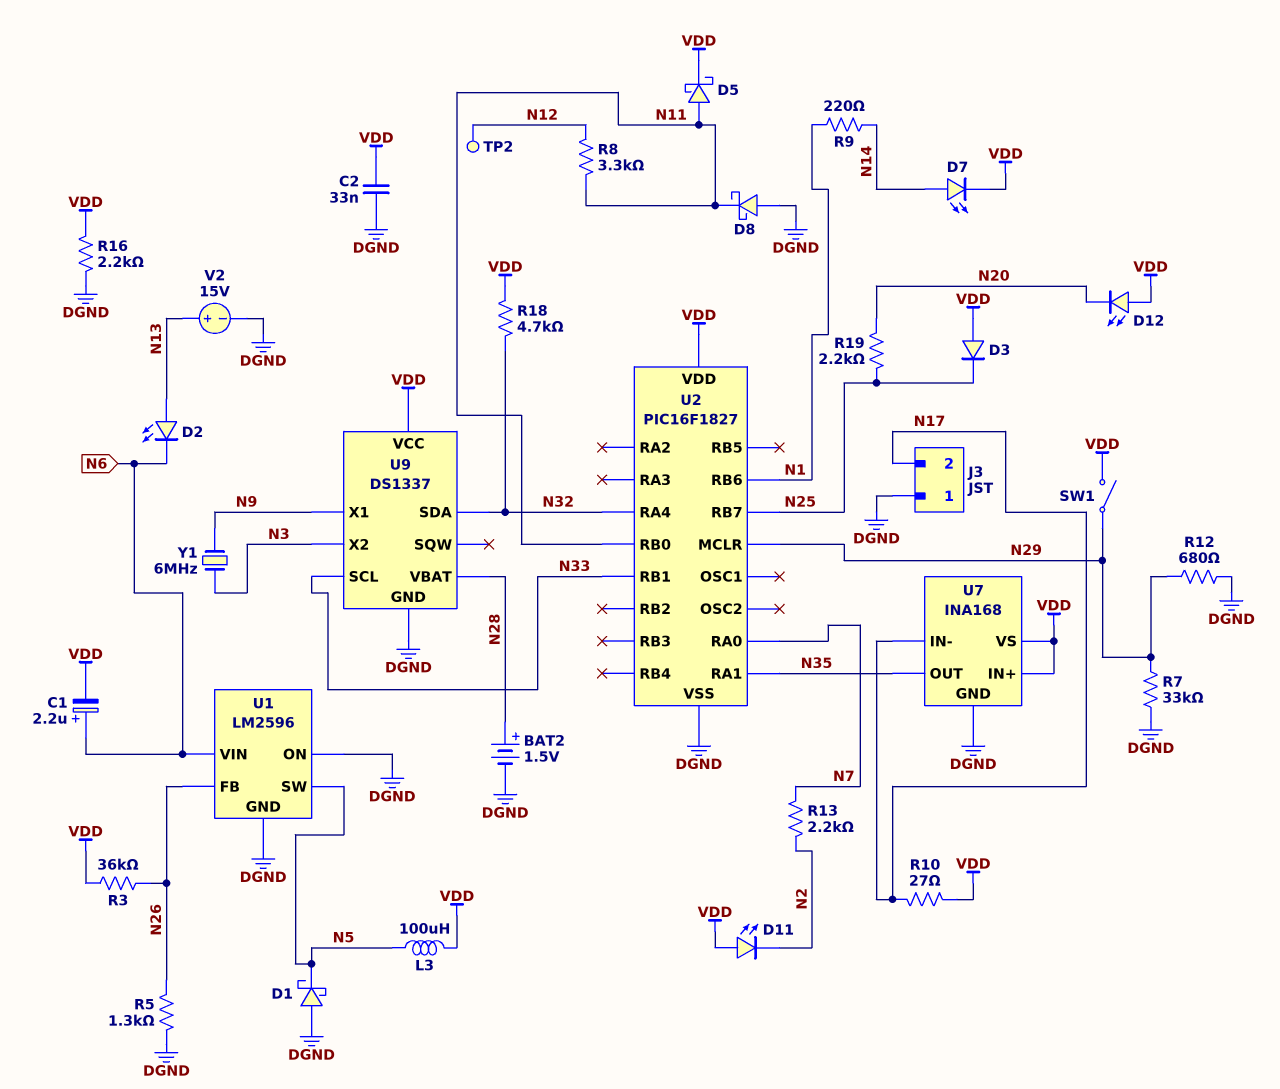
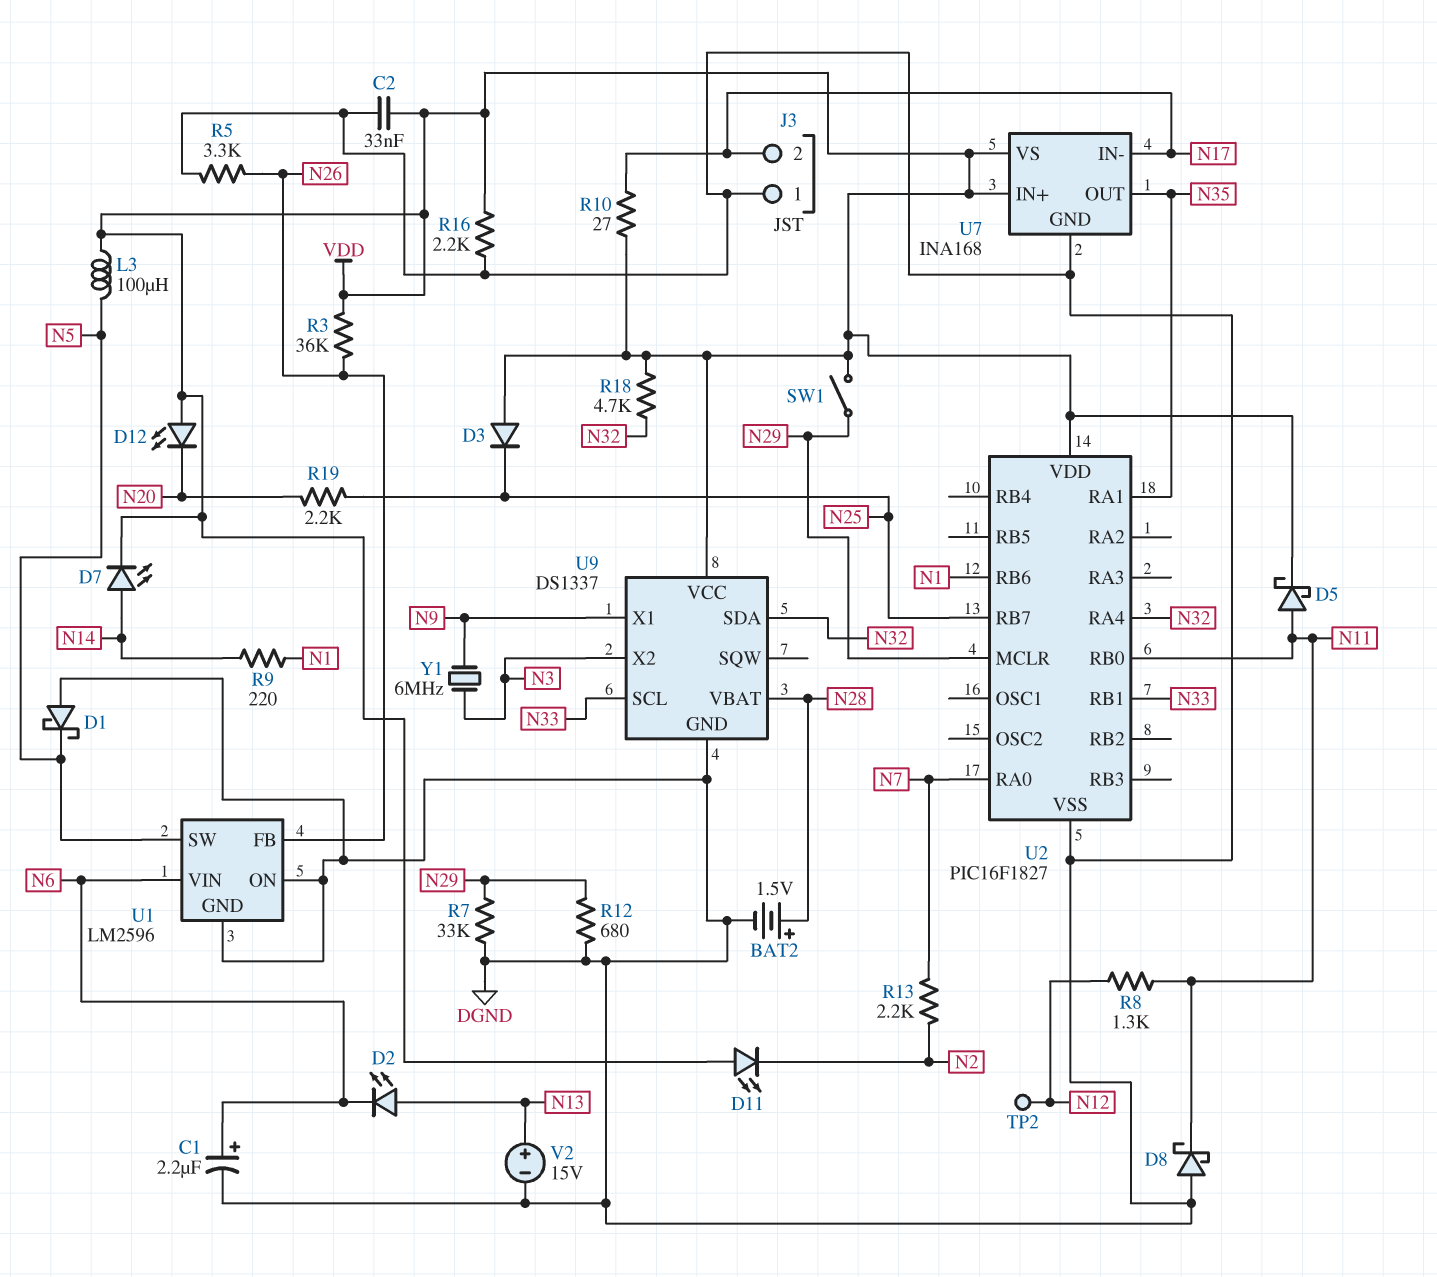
C1: 2.2uF (plus N6, minus VDD) -> 2.2uF (plus N6, minus DGND)
R5: 1.3k (DGND, N26) -> 3.3k (DGND, N26)
R8: 3.3k (N11, N12) -> 1.3k (N11, N12)

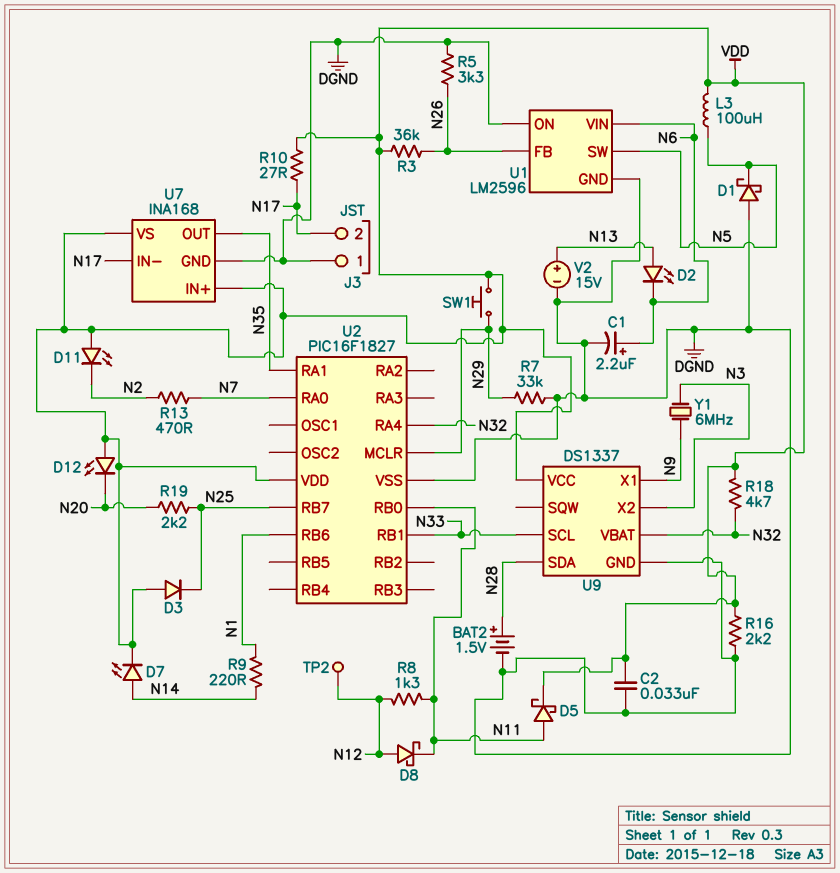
D8: schottky (A DGND, K N11) -> schottky (A N12, K N11)
R12: 680 (DGND, N29) -> none
R13: 2.2k (N2, N7) -> 470 (N2, N7)
SW1: switch (N29, VDD) -> button (N29, VDD)
U9 pin SDA: N32 -> N28
U9 pin VBAT: N28 -> N32

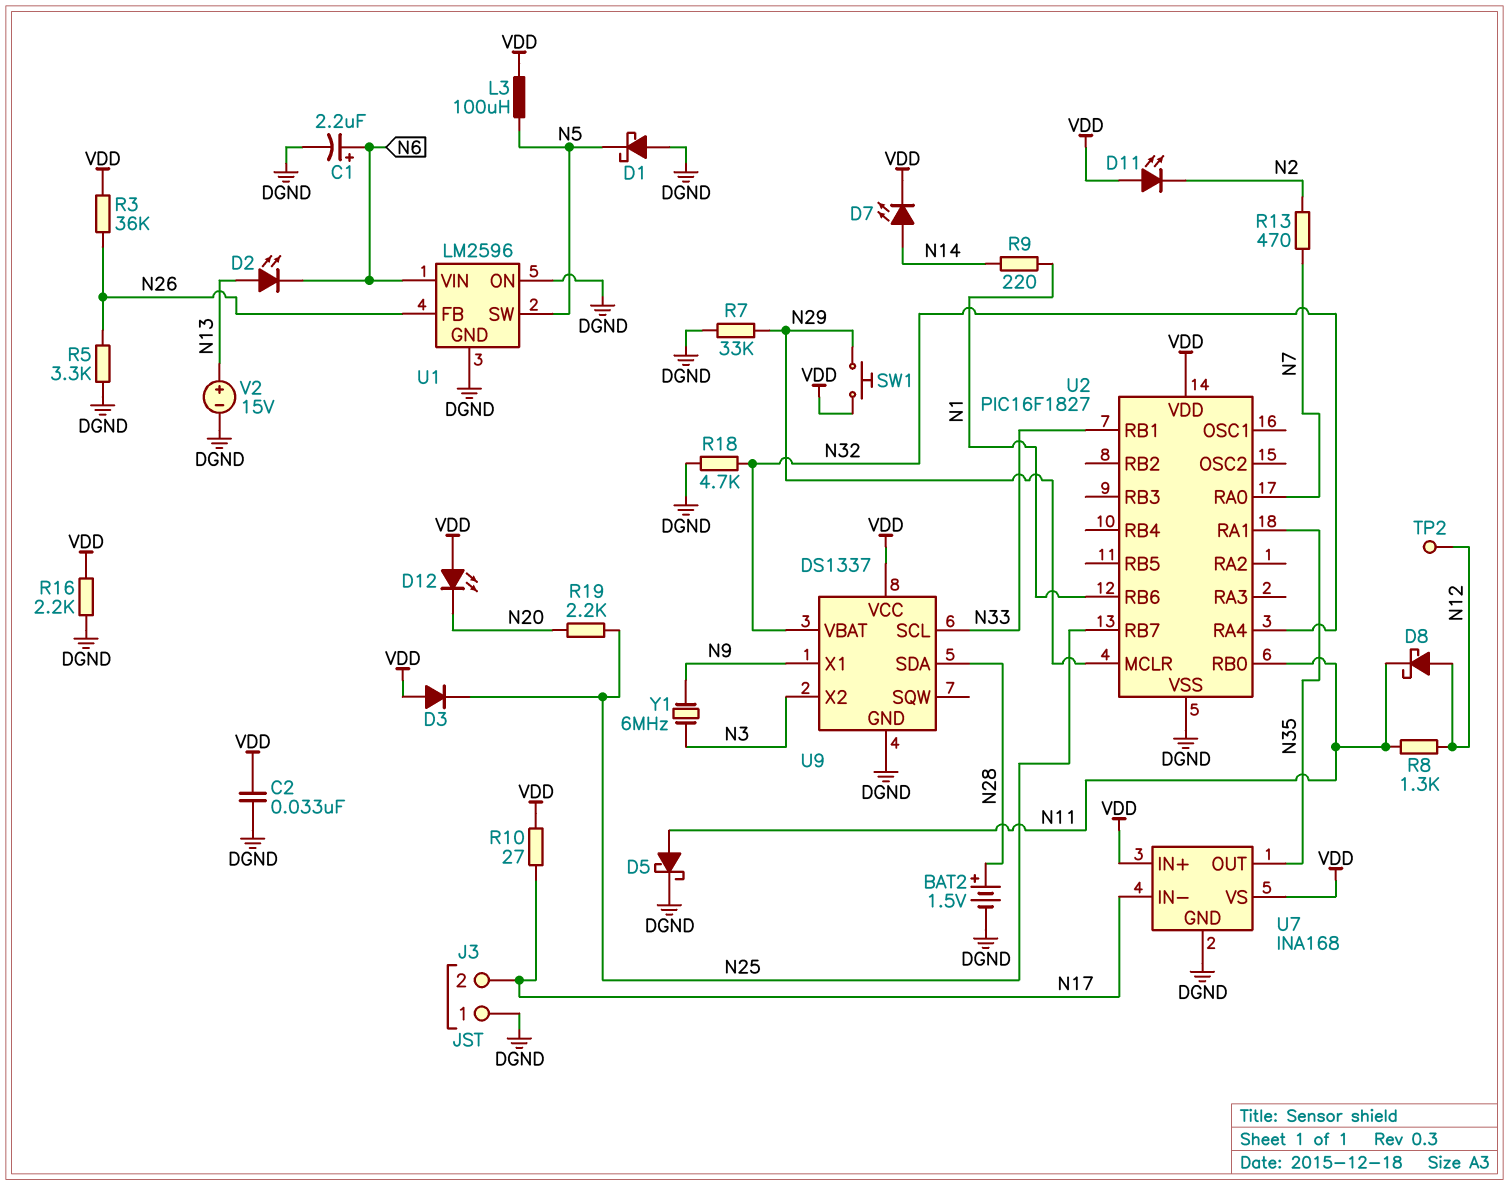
D5: schottky (A N11, K VDD) -> schottky (A N11, K DGND)
R18: 4.7k (N32, VDD) -> 4.7k (DGND, N32)

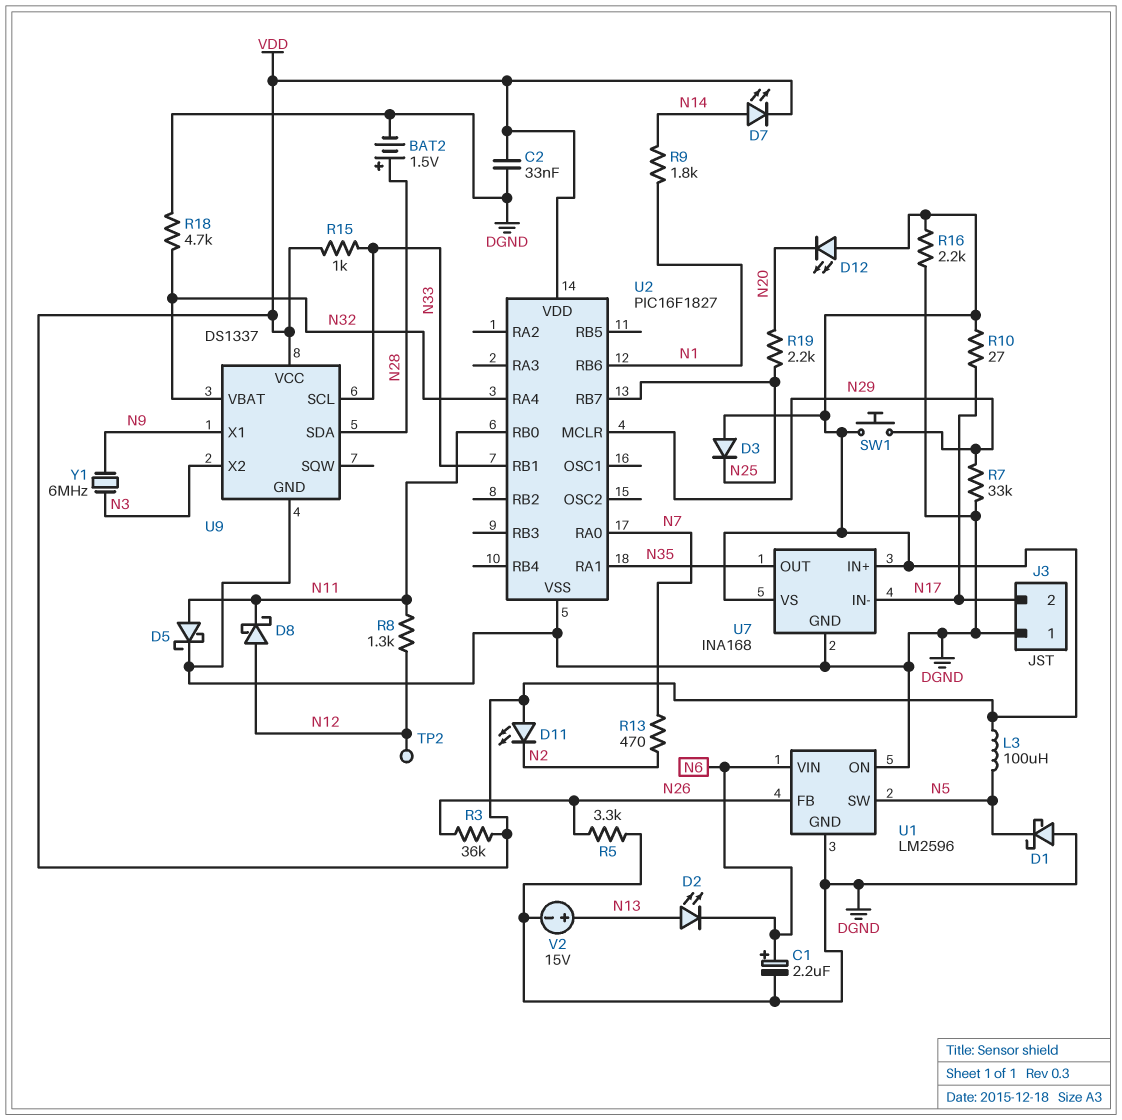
R9: 220 (N1, N14) -> 1.8k (N1, N14)
R15: none -> 1k (N33, VDD)

